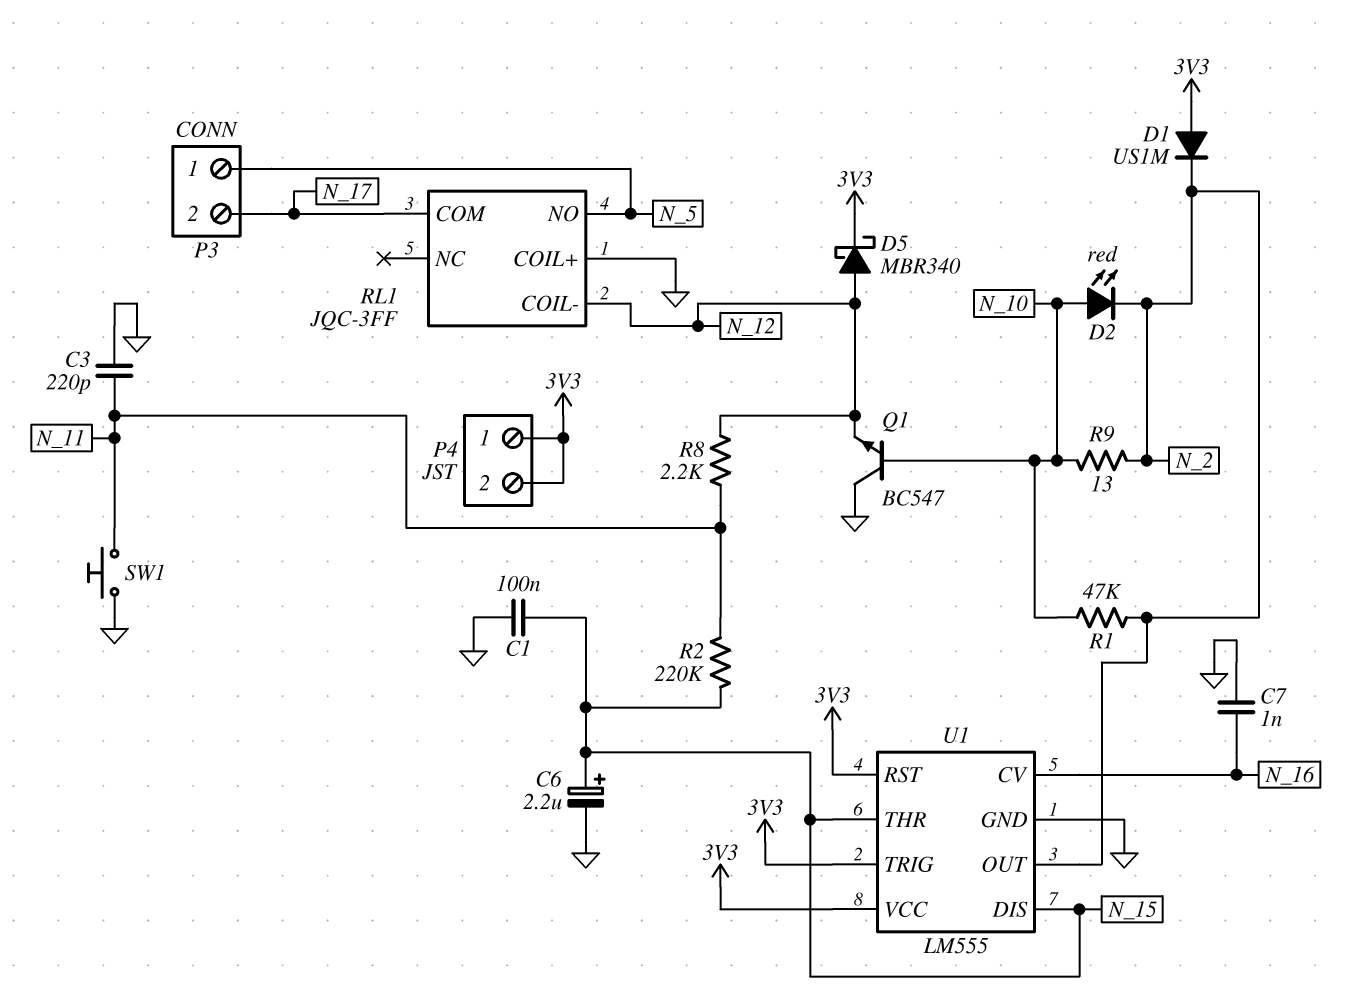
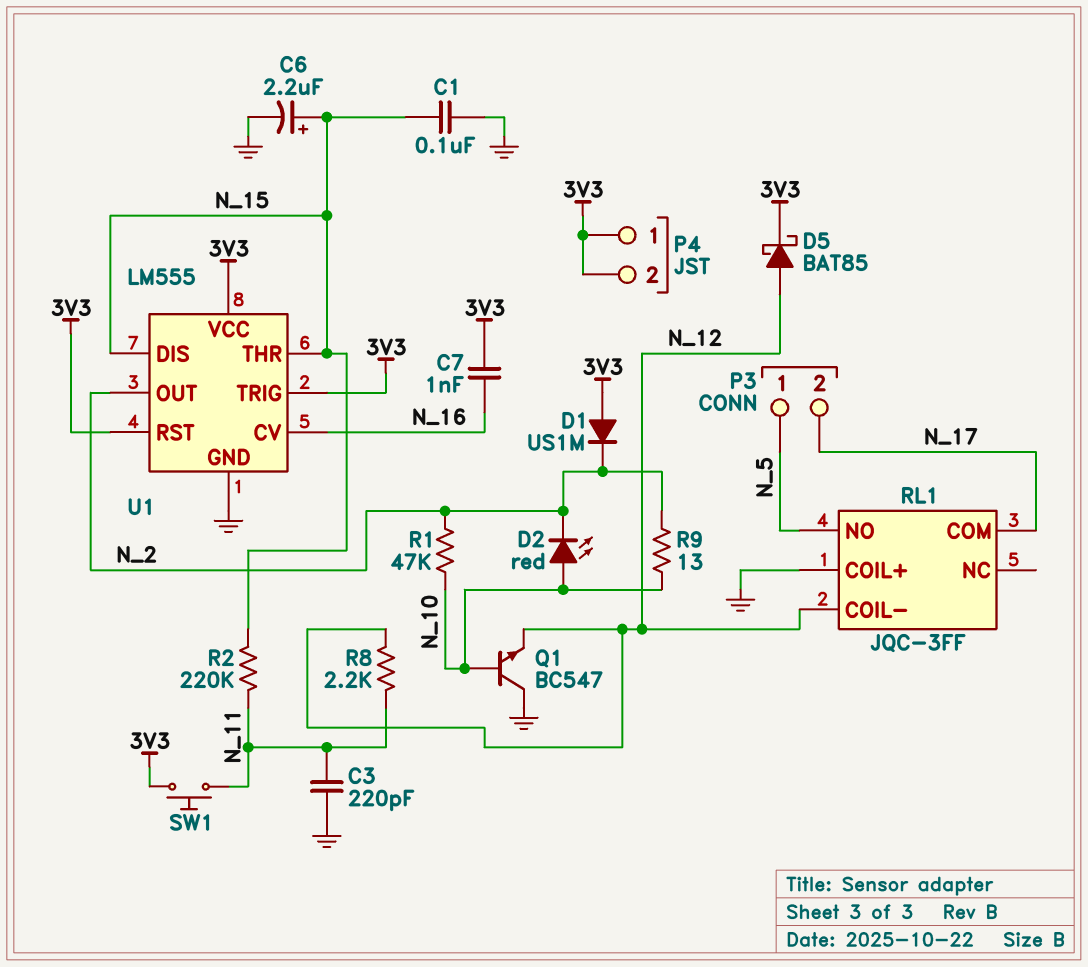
C7: 1nF (GND, N_16) -> 1nF (3V3, N_16)
D5: schottky MBR340 (A N_12, K 3V3) -> schottky BAT85 (A N_12, K 3V3)
SW1: button (GND, N_11) -> button (3V3, N_11)

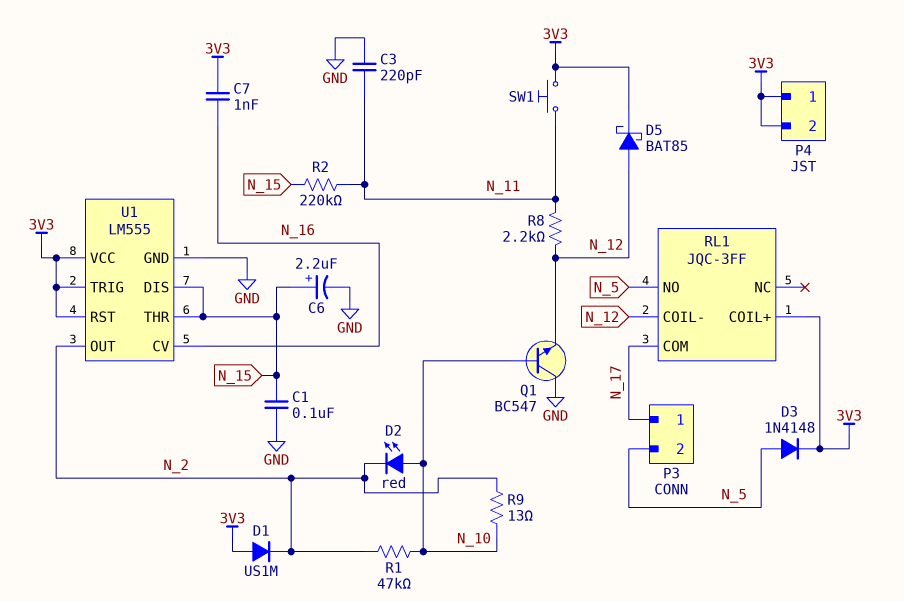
D3: none -> diode 1N4148 (A N_5, K 3V3)
P3 pin 1: N_5 -> N_17
P3 pin 2: N_17 -> N_5
RL1 pin COIL+: GND -> 3V3

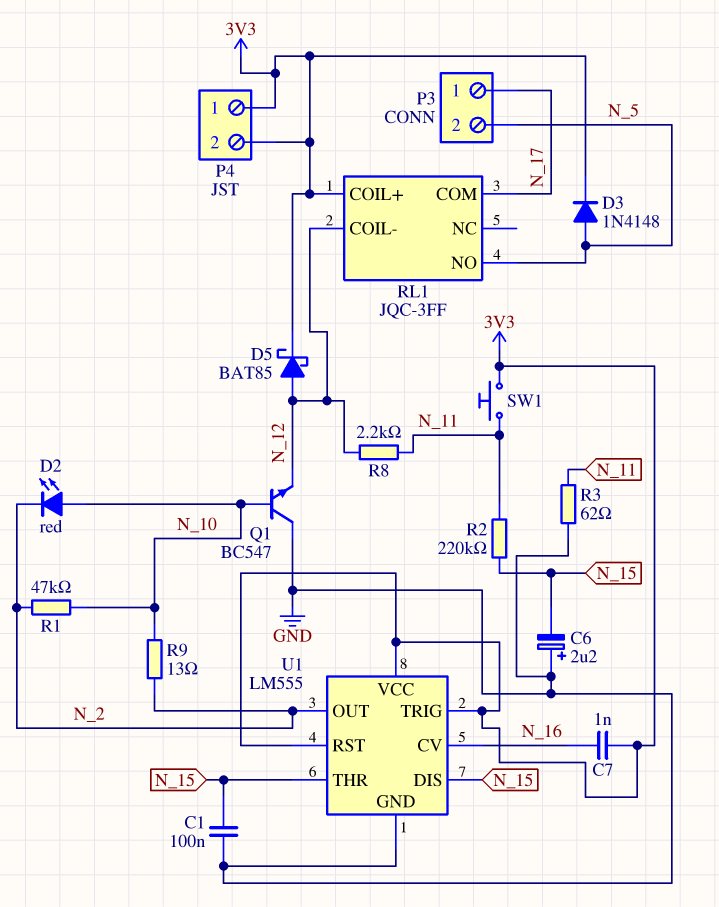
C3: 220pF (GND, N_11) -> none
C6: 2.2uF (plus N_15, minus GND) -> 2.2uF (plus GND, minus N_15)
D1: diode US1M (A 3V3, K N_2) -> none
R3: none -> 62 (GND, N_11)

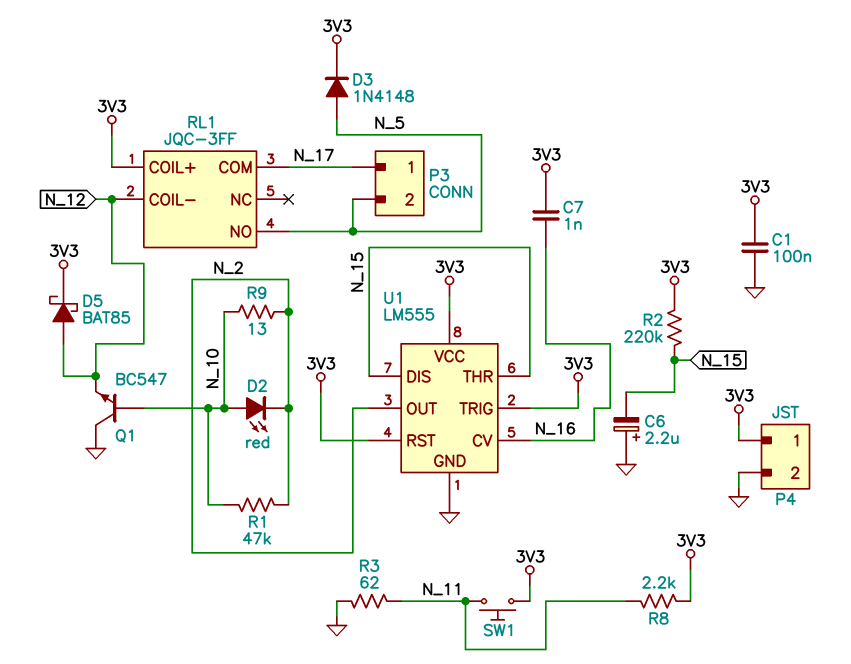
C1: 100nF (GND, N_15) -> 100nF (3V3, GND)
P4 pin 2: 3V3 -> GND
R2: 220k (N_11, N_15) -> 220k (3V3, N_15)
R8: 2.2k (N_11, N_12) -> 2.2k (3V3, N_11)

